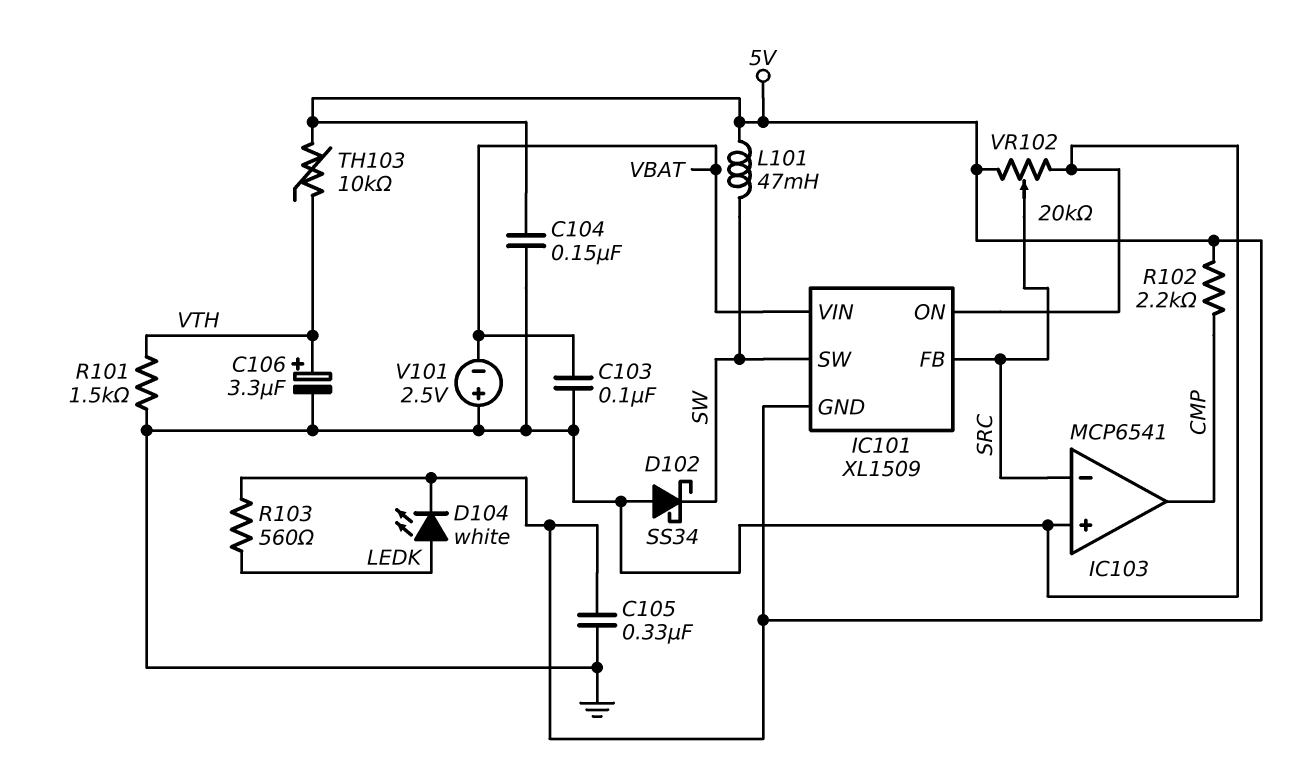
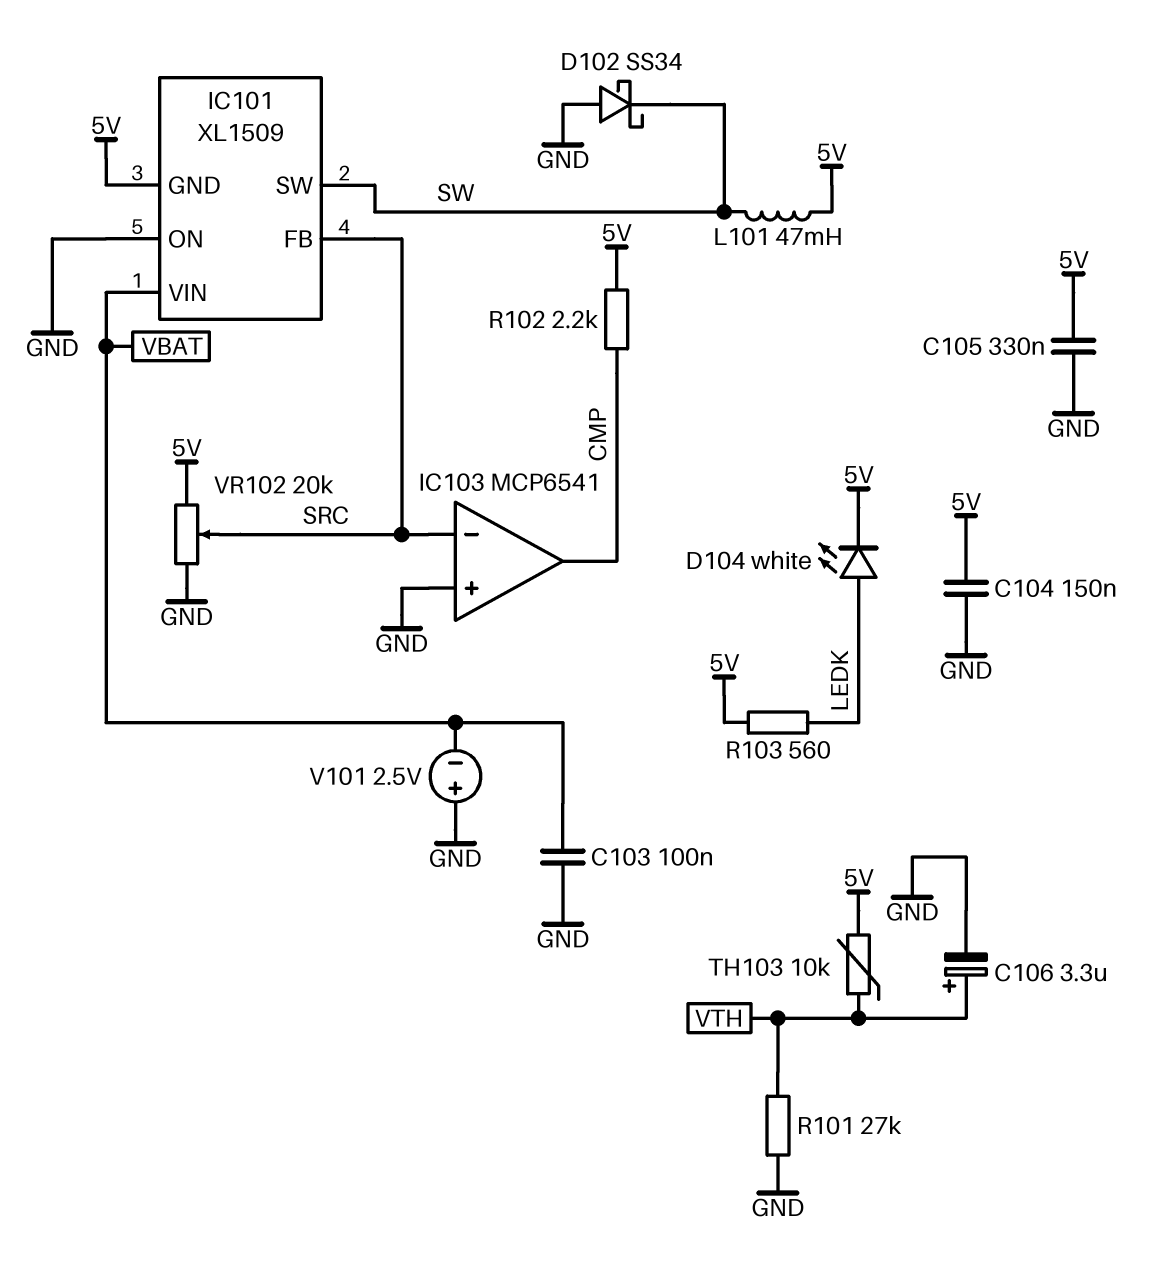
R101: 1.5k (GND, VTH) -> 27k (GND, VTH)

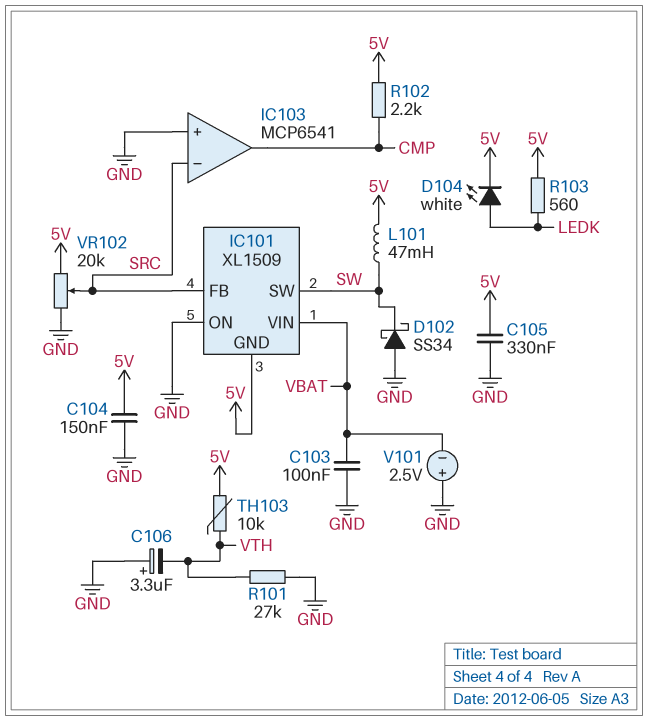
C106: 3.3uF (plus VTH, minus GND) -> 3.3uF (plus GND, minus VTH)

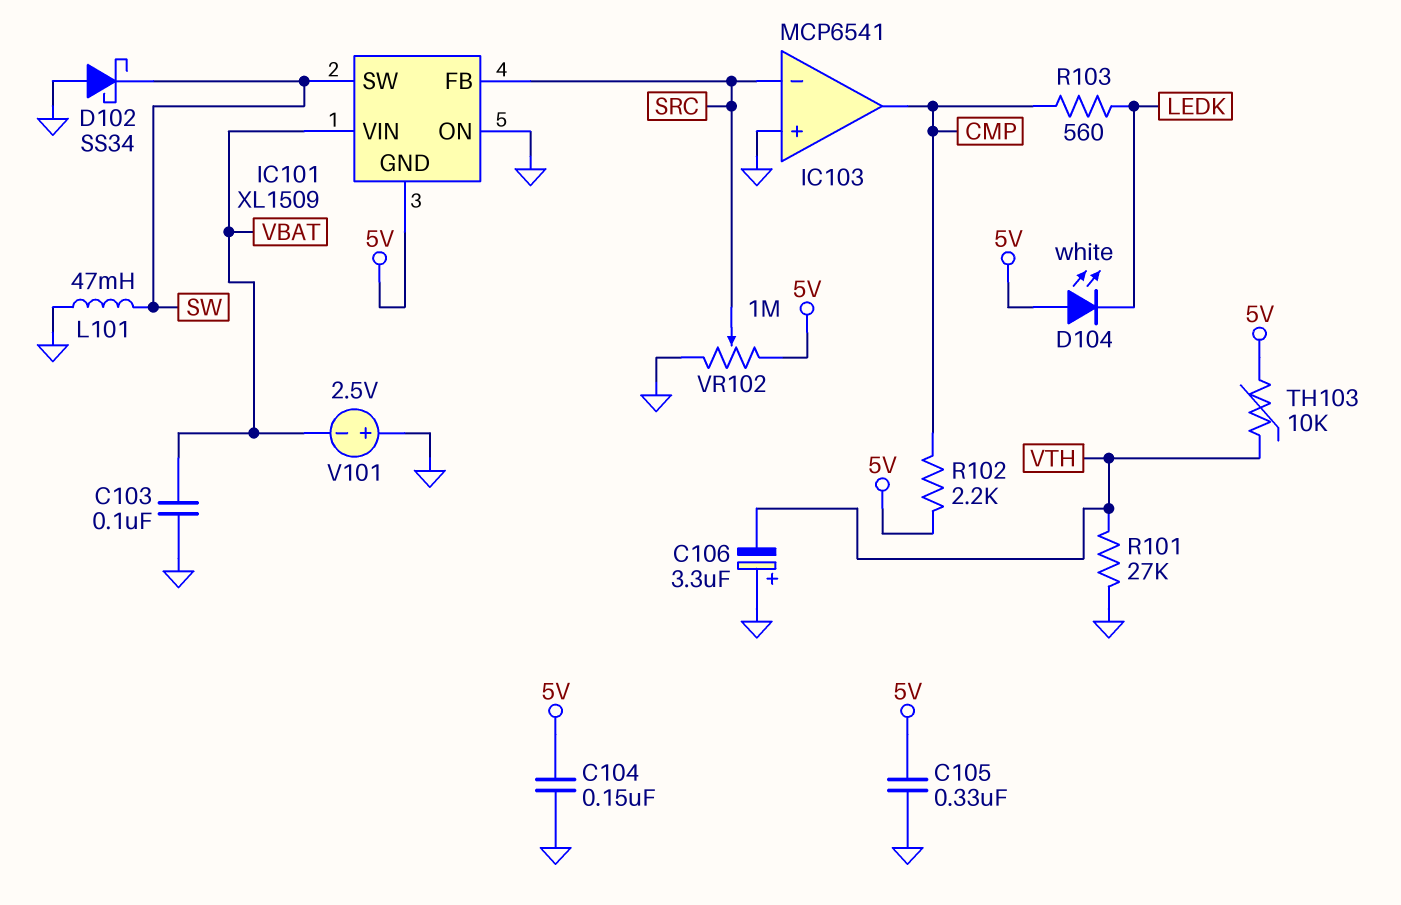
D104: LED white (A LEDK, K 5V) -> LED white (A 5V, K LEDK)
L101: 47mH (5V, SW) -> 47mH (GND, SW)
R103: 560 (5V, LEDK) -> 560 (CMP, LEDK)
VR102: 20k (5V, GND, wiper SRC) -> 1M (5V, GND, wiper SRC)

